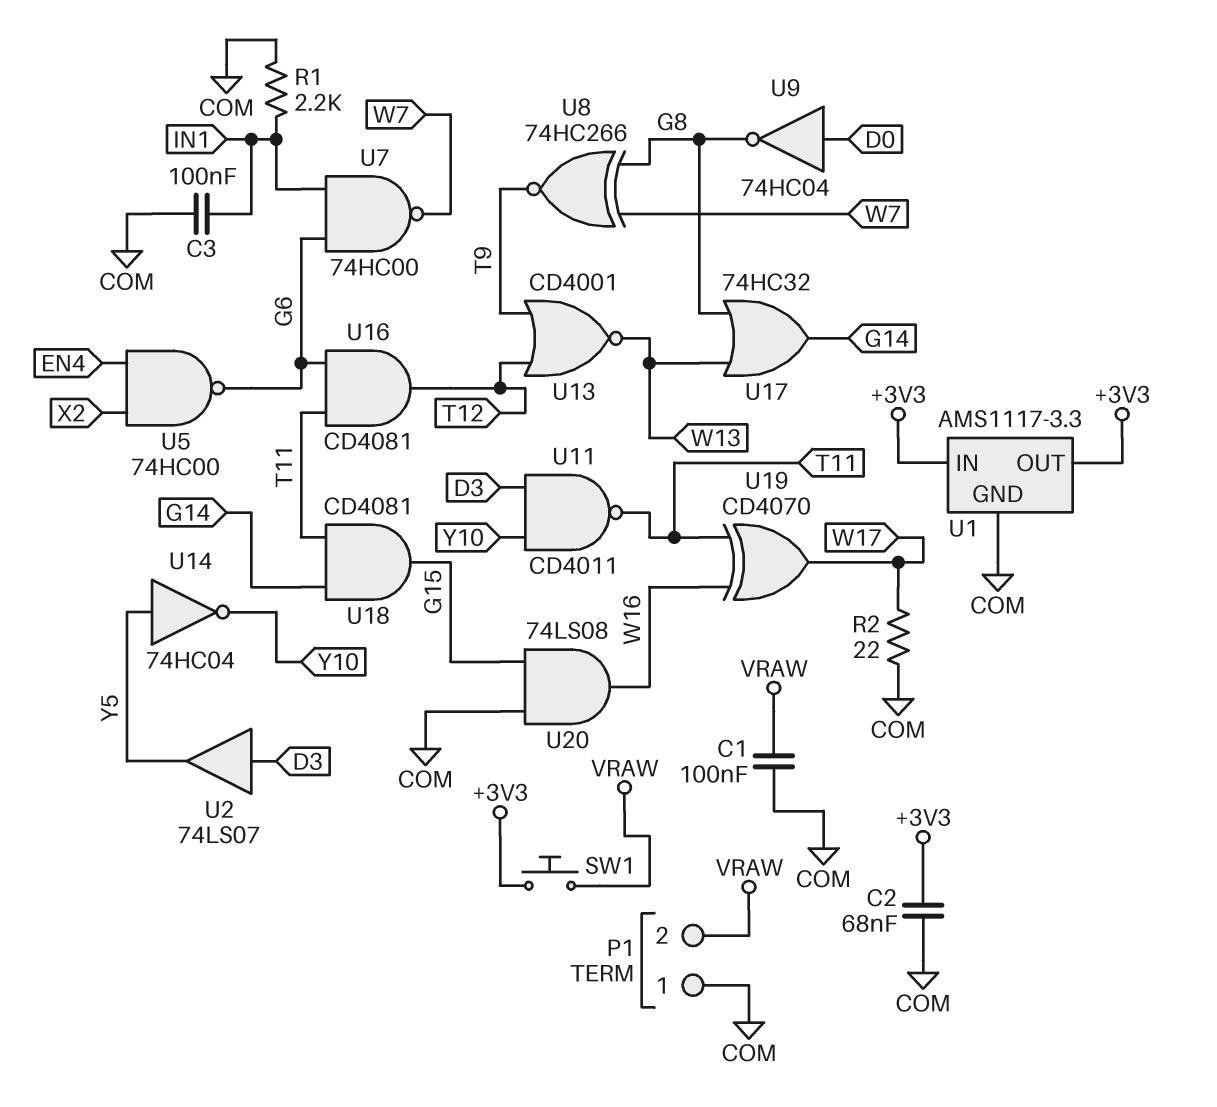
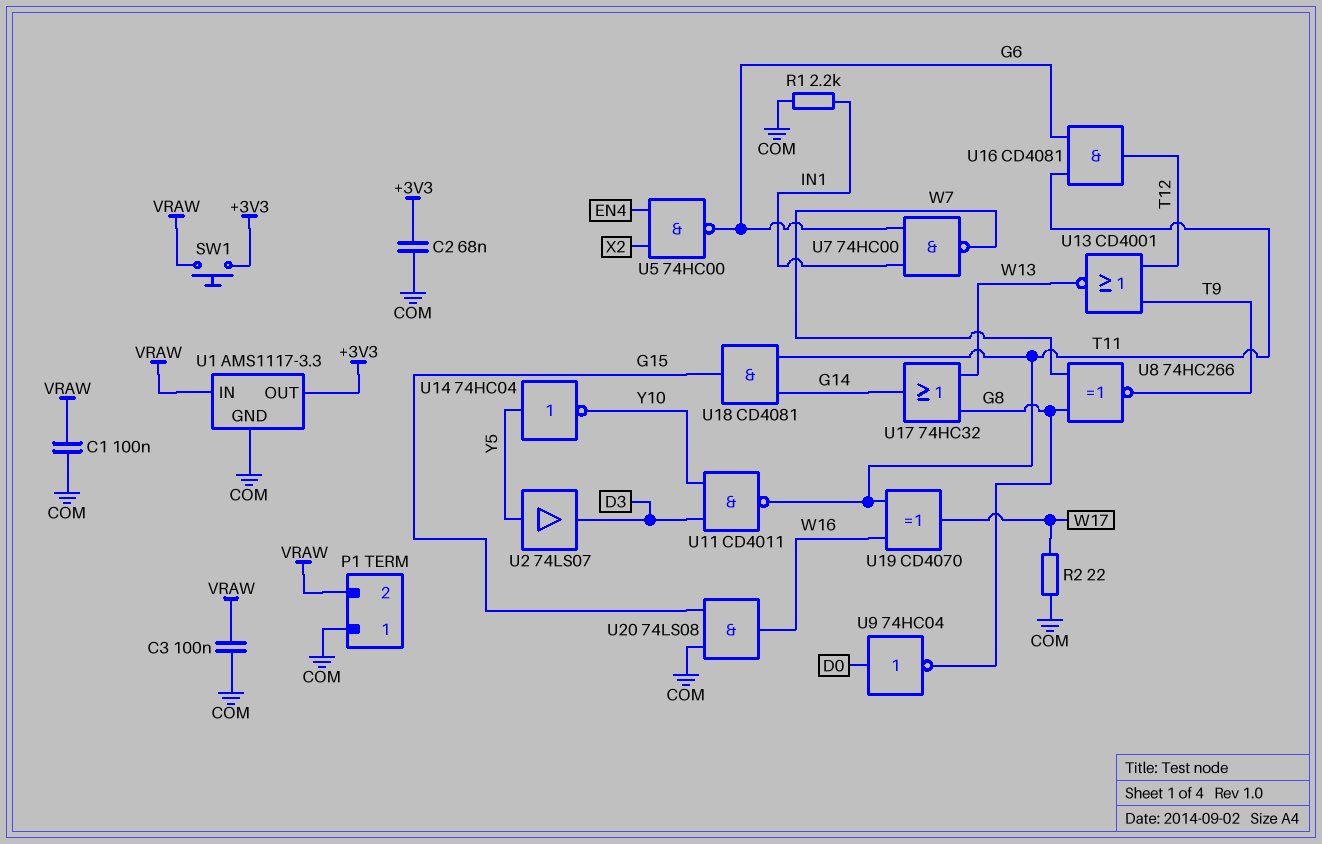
C3: 100nF (COM, IN1) -> 100nF (COM, VRAW)
U1 pin IN: +3V3 -> VRAW
U2: buffer 74LS07 (in D3, out Y5) -> buffer 74LS07 (in Y5, out D3)

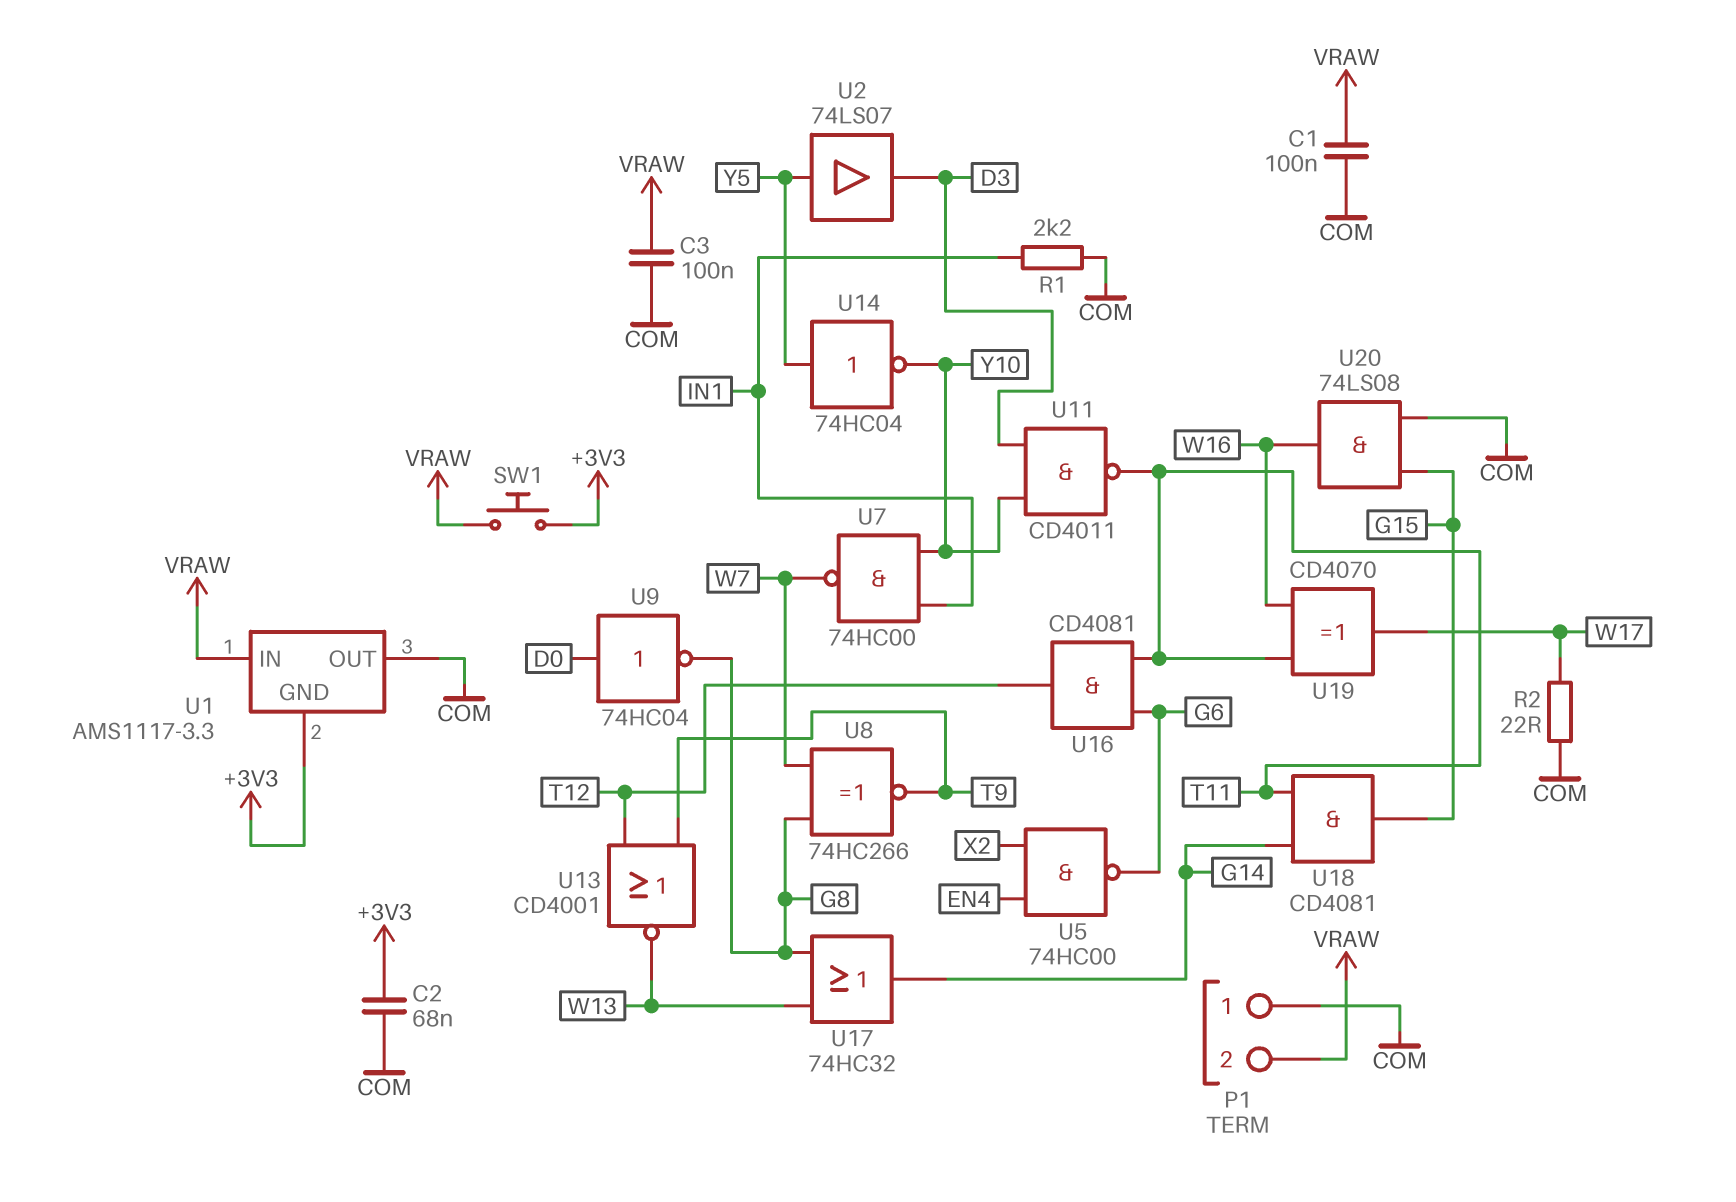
U1 pin GND: COM -> +3V3
U1 pin OUT: +3V3 -> COM
U7: NAND 74HC00 (in G6, in IN1, out W7) -> NAND 74HC00 (in IN1, in Y10, out W7)

